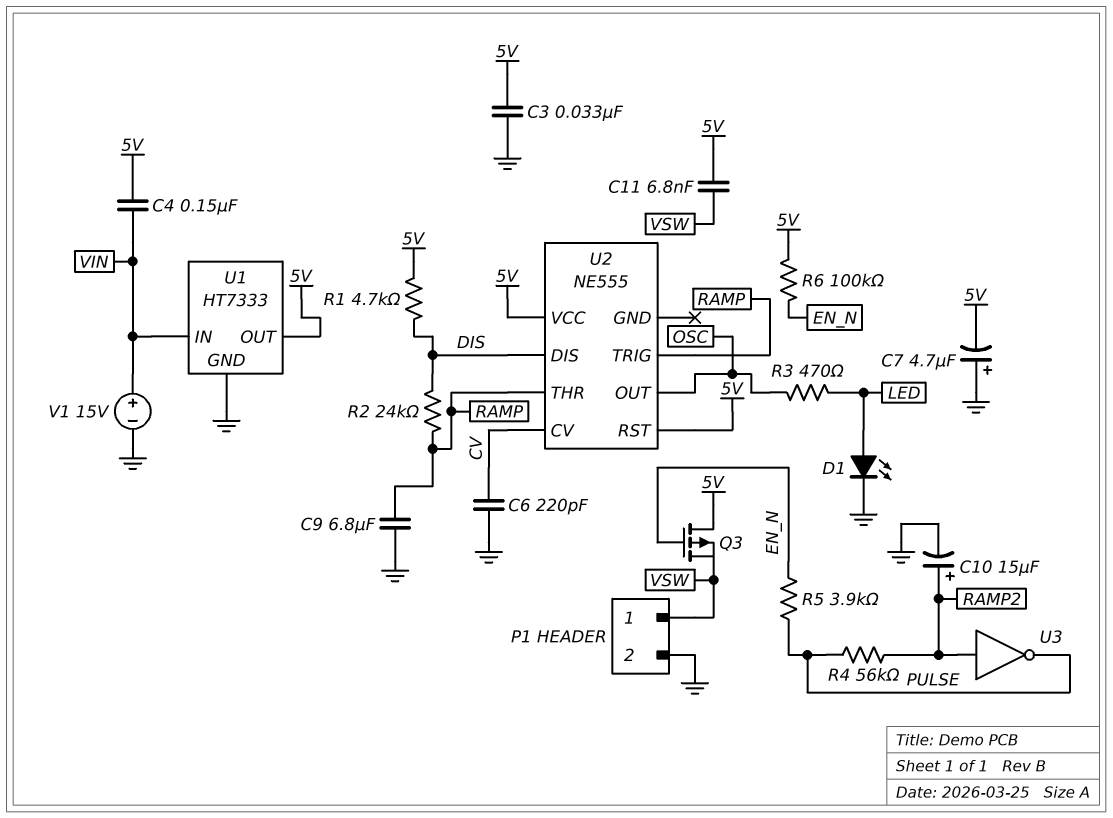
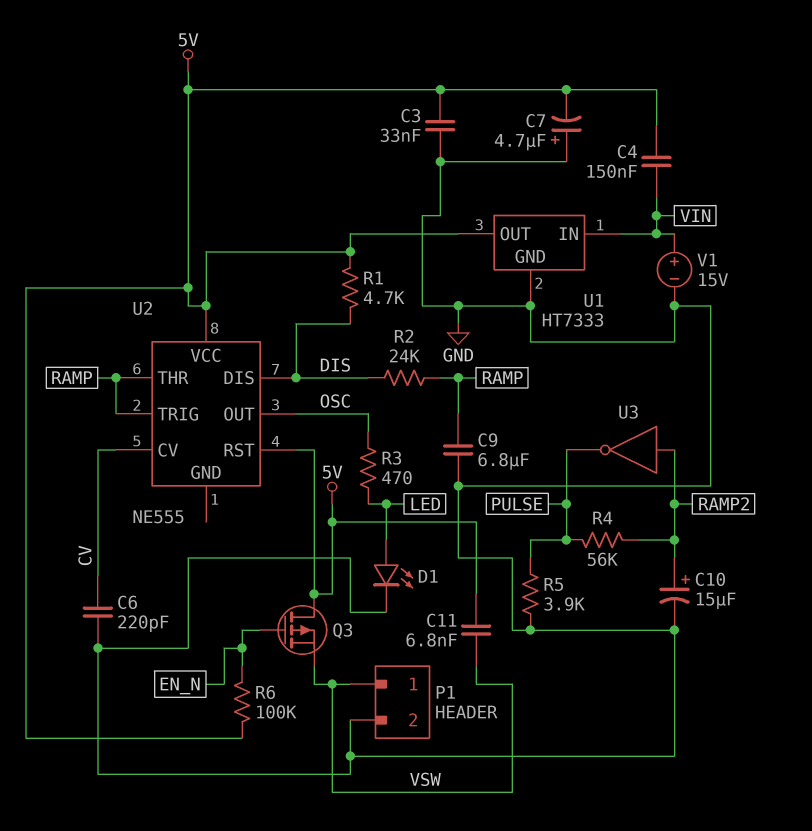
R5: 3.9k (EN_N, PULSE) -> 3.9k (GND, PULSE)

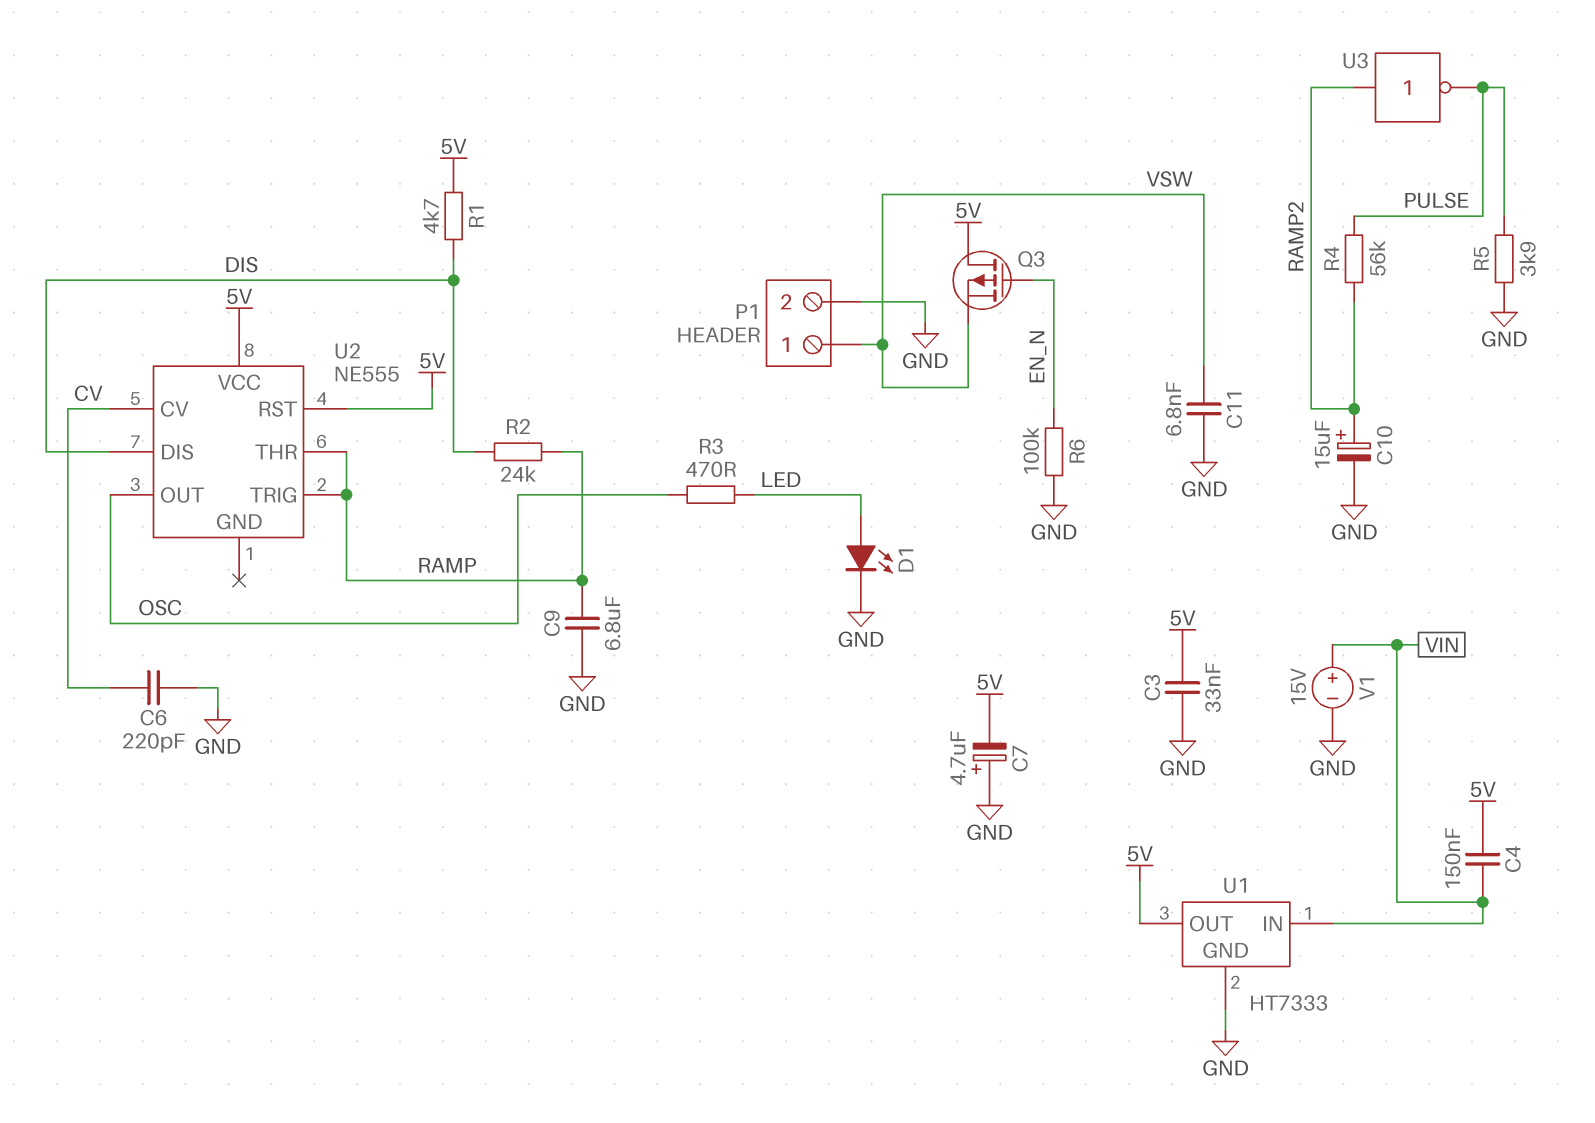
C11: 6.8nF (5V, VSW) -> 6.8nF (GND, VSW)
R6: 100k (5V, EN_N) -> 100k (EN_N, GND)

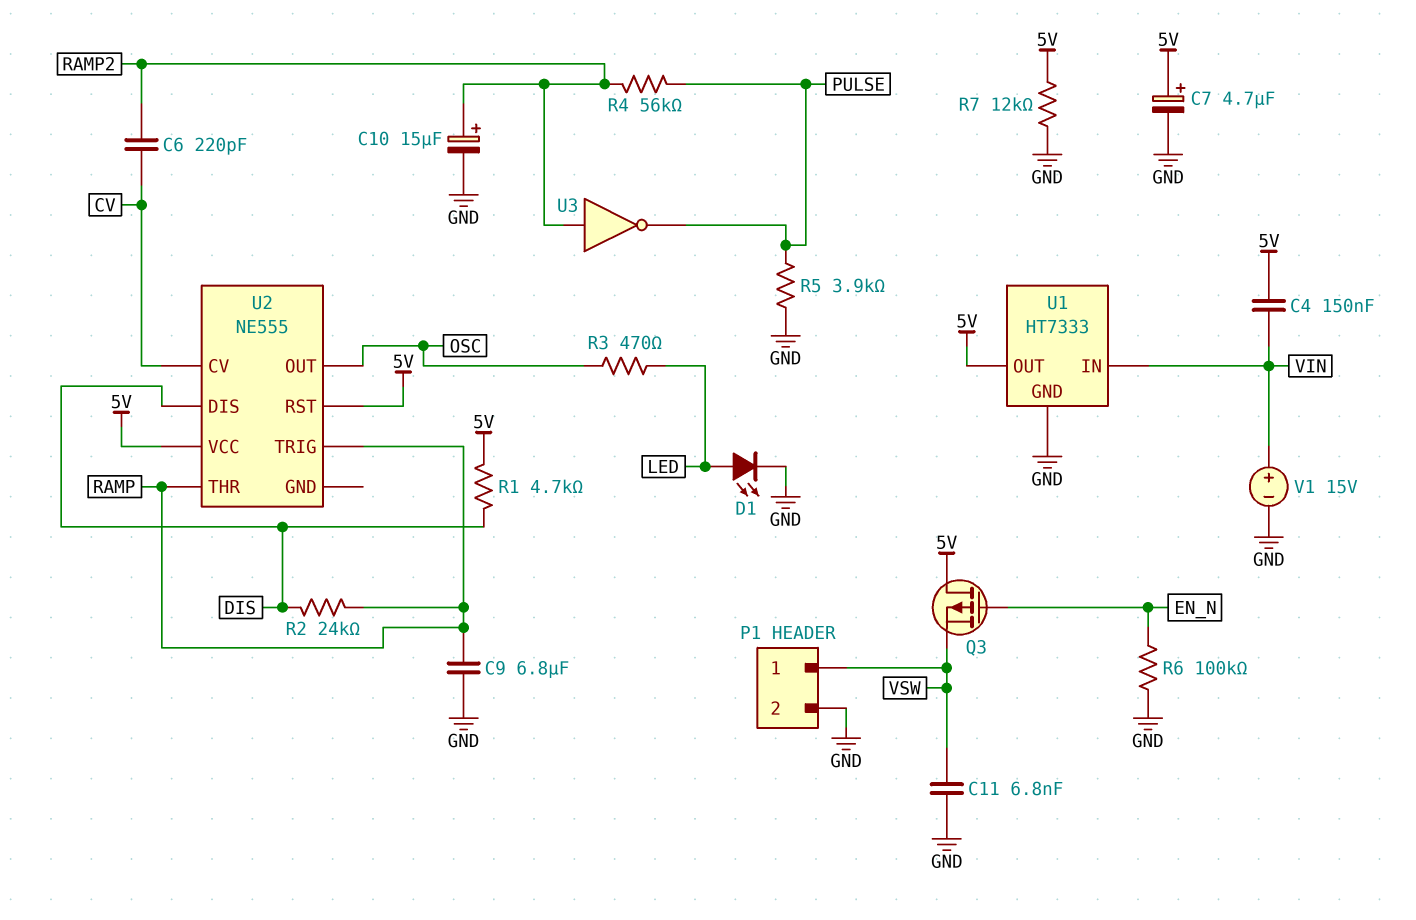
C3: 33nF (5V, GND) -> none
C6: 220pF (CV, GND) -> 220pF (CV, RAMP2)
C7: 4.7uF (plus GND, minus 5V) -> 4.7uF (plus 5V, minus GND)
R7: none -> 12k (5V, GND)

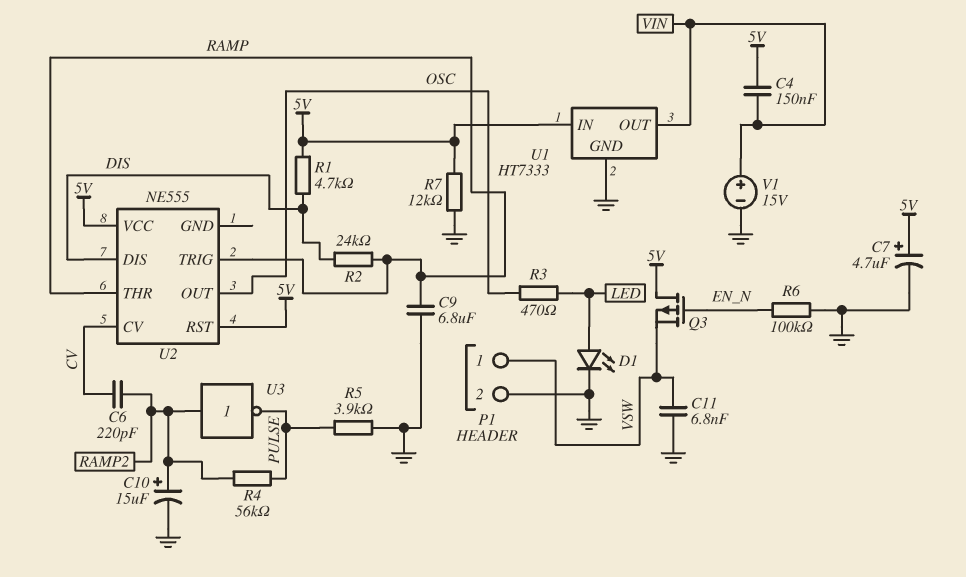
U1 pin IN: VIN -> 5V
U1 pin OUT: 5V -> VIN

